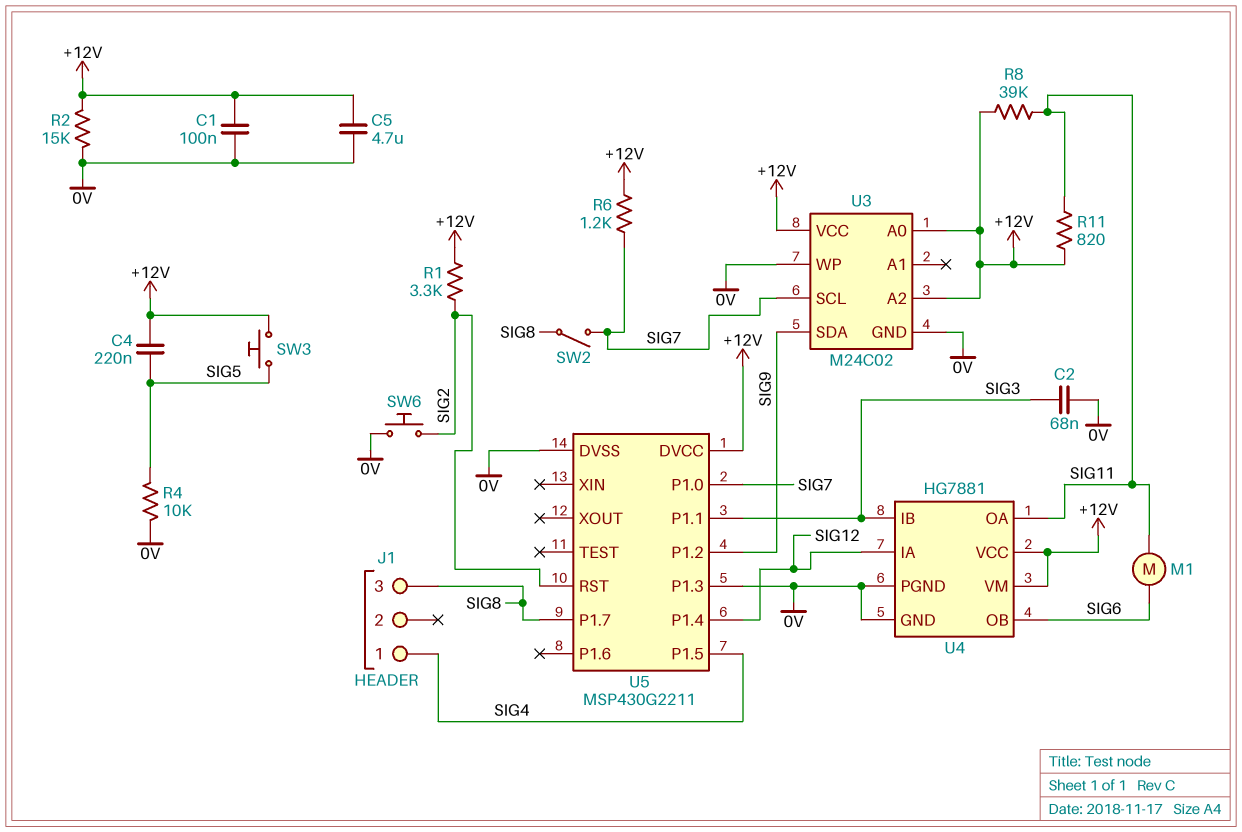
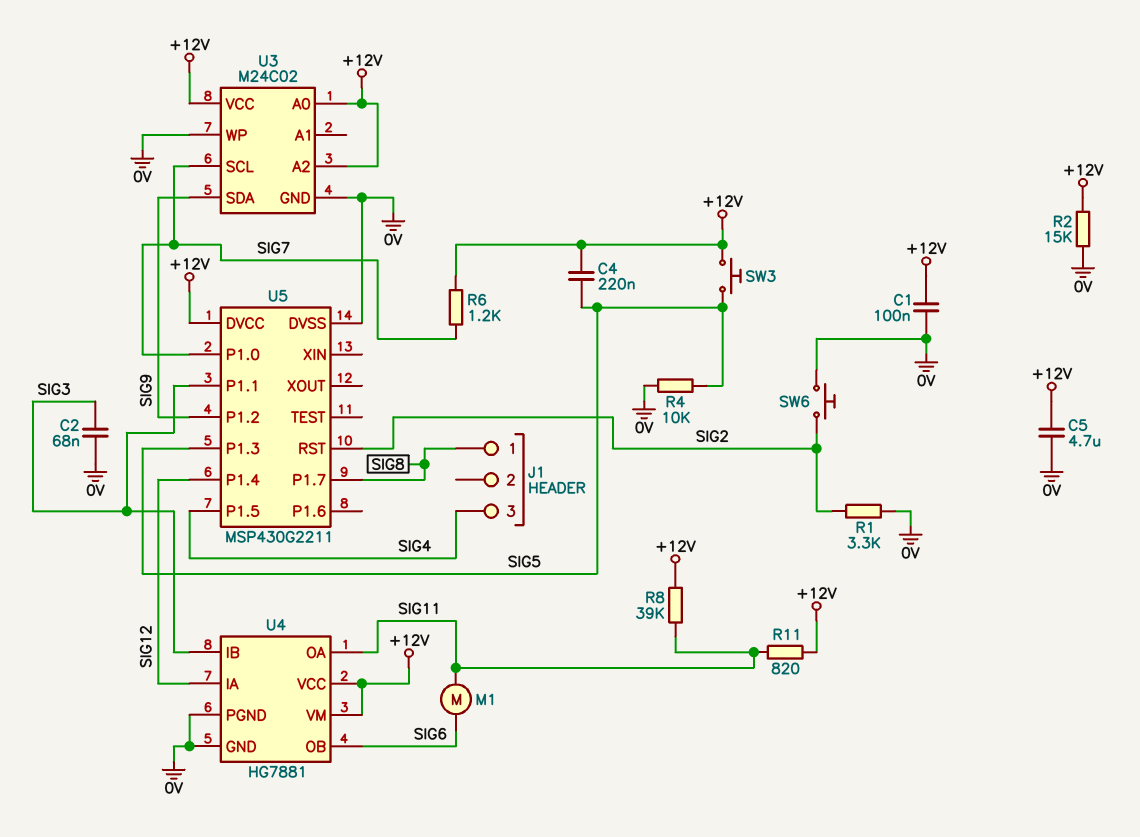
J1 pin 1: SIG4 -> SIG8
J1 pin 3: SIG8 -> SIG4
R1: 3.3k (+12V, SIG2) -> 3.3k (0V, SIG2)
SW2: switch (SIG7, SIG8) -> none
U5 pin P1.3: 0V -> SIG5

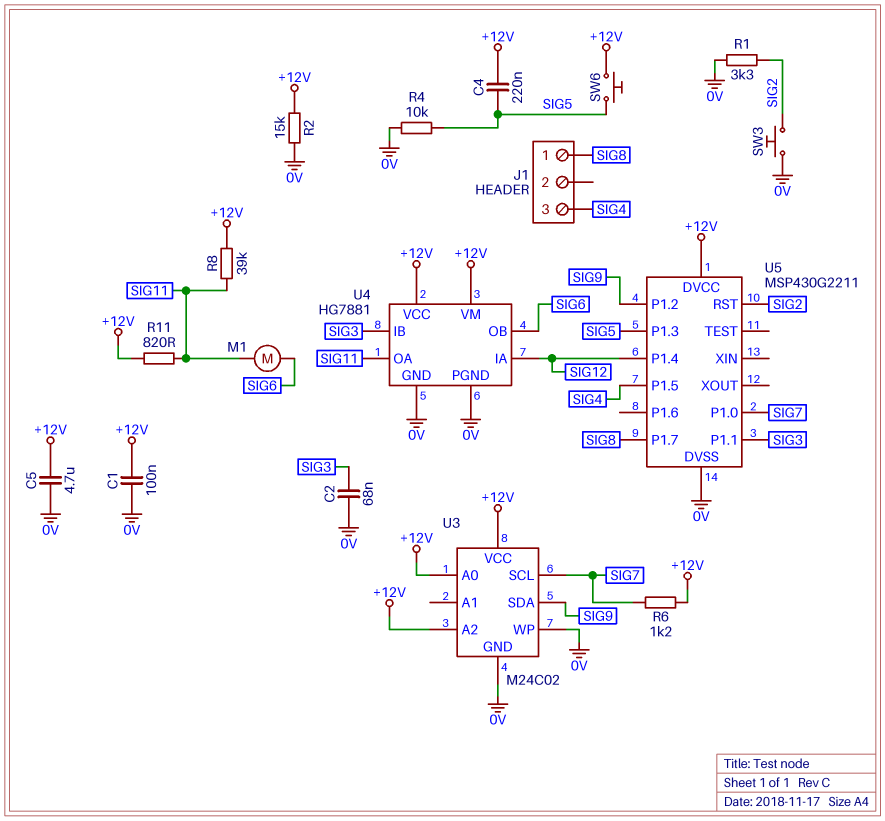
SW3: button (+12V, SIG5) -> button (0V, SIG2)
SW6: button (0V, SIG2) -> button (+12V, SIG5)

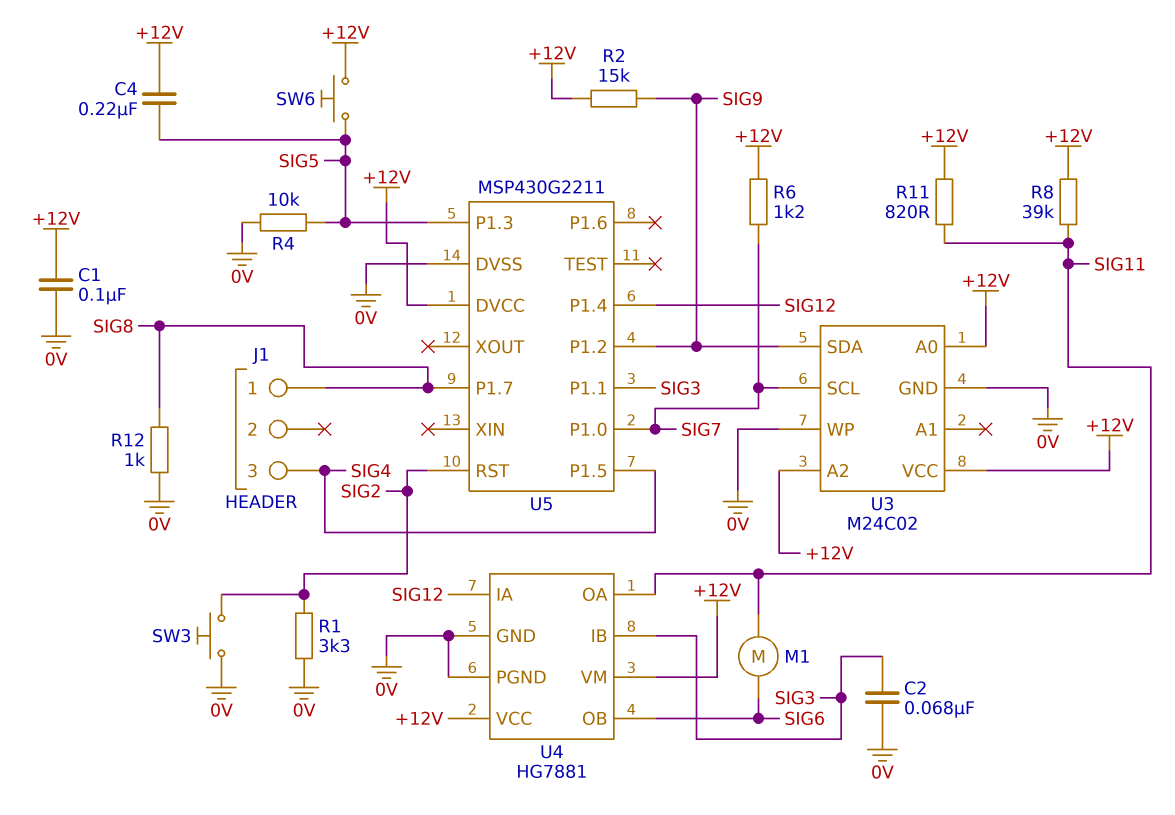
C5: 4.7uF (+12V, 0V) -> none
R2: 15k (+12V, 0V) -> 15k (+12V, SIG9)
R12: none -> 1k (0V, SIG8)

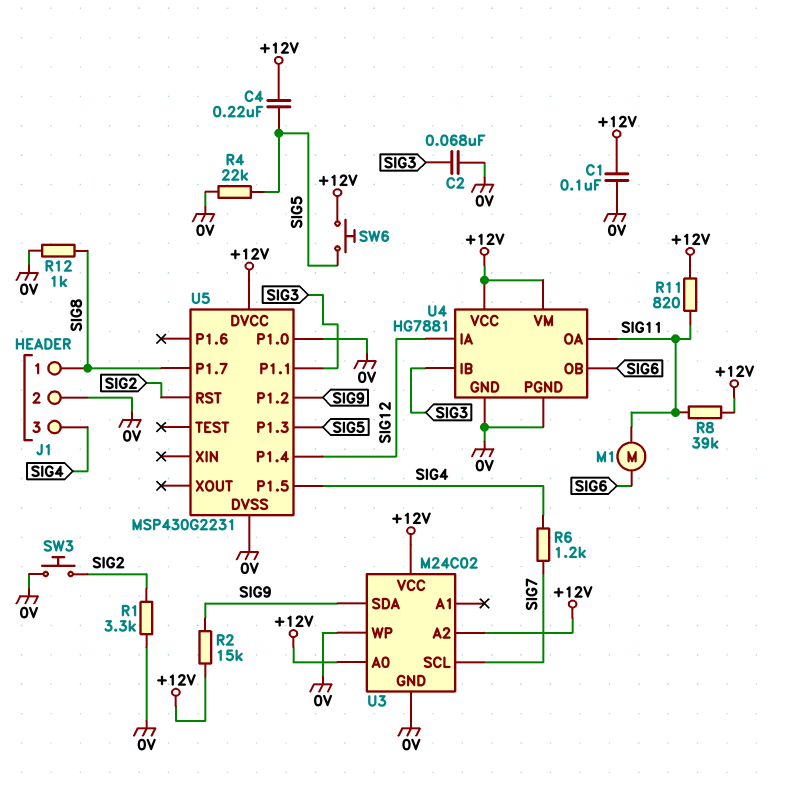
J1 pin 2: none -> 0V
R4: 10k (0V, SIG5) -> 22k (0V, SIG5)
R6: 1.2k (+12V, SIG7) -> 1.2k (SIG4, SIG7)
U5: MSP430G2211 -> MSP430G2231
U5 pin P1.0: SIG7 -> 0V

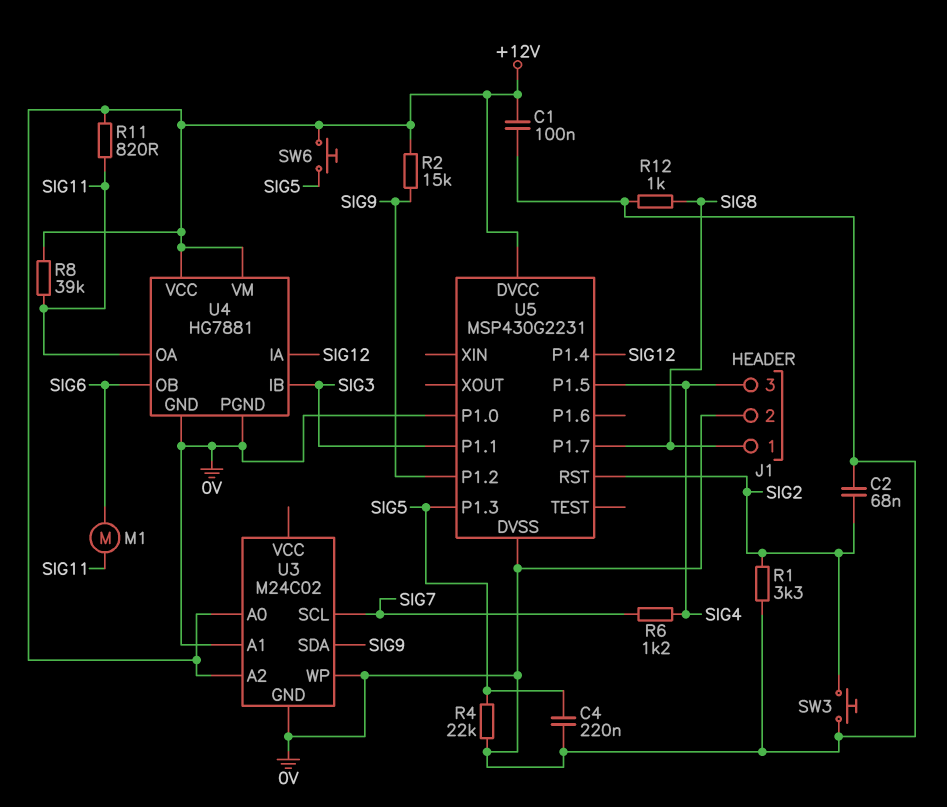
C2: 68nF (0V, SIG3) -> 68nF (0V, SIG2)
C4: 220nF (+12V, SIG5) -> 220nF (0V, SIG5)
U3 pin A1: none -> 0V
U3 pin VCC: +12V -> none

